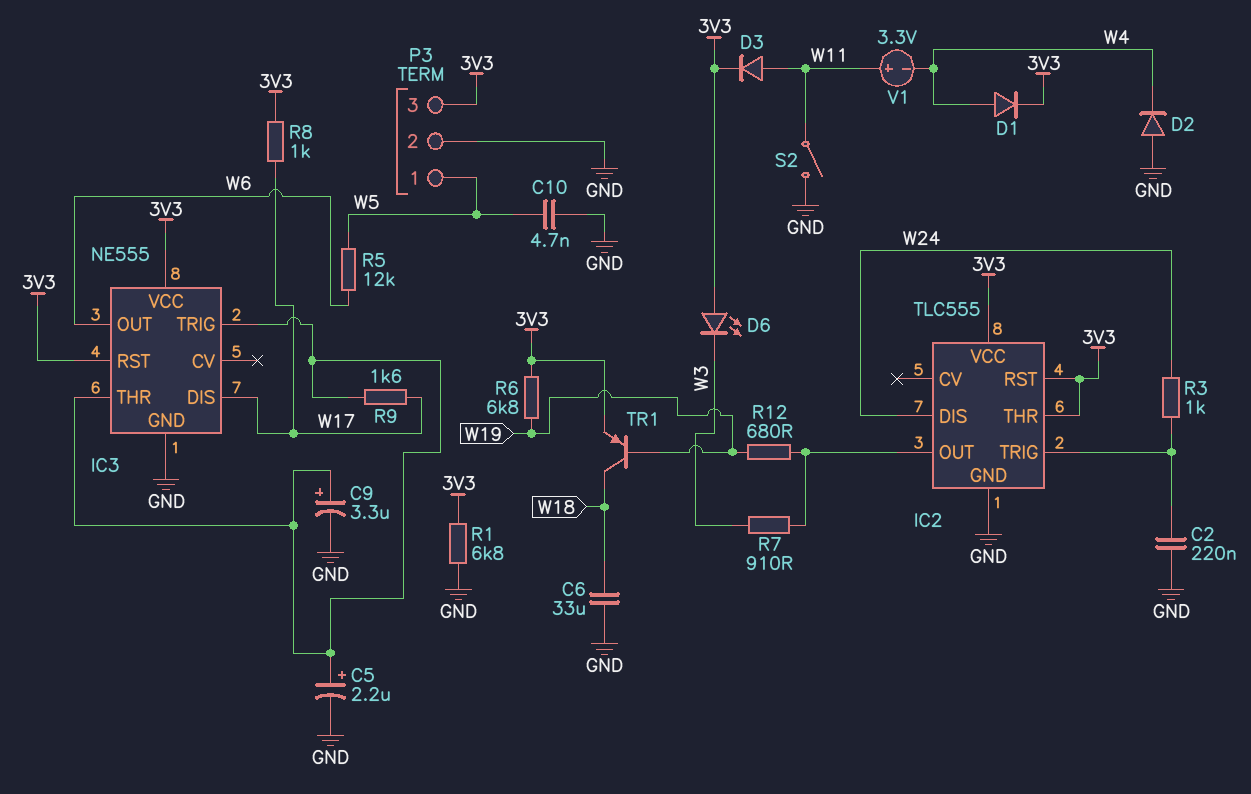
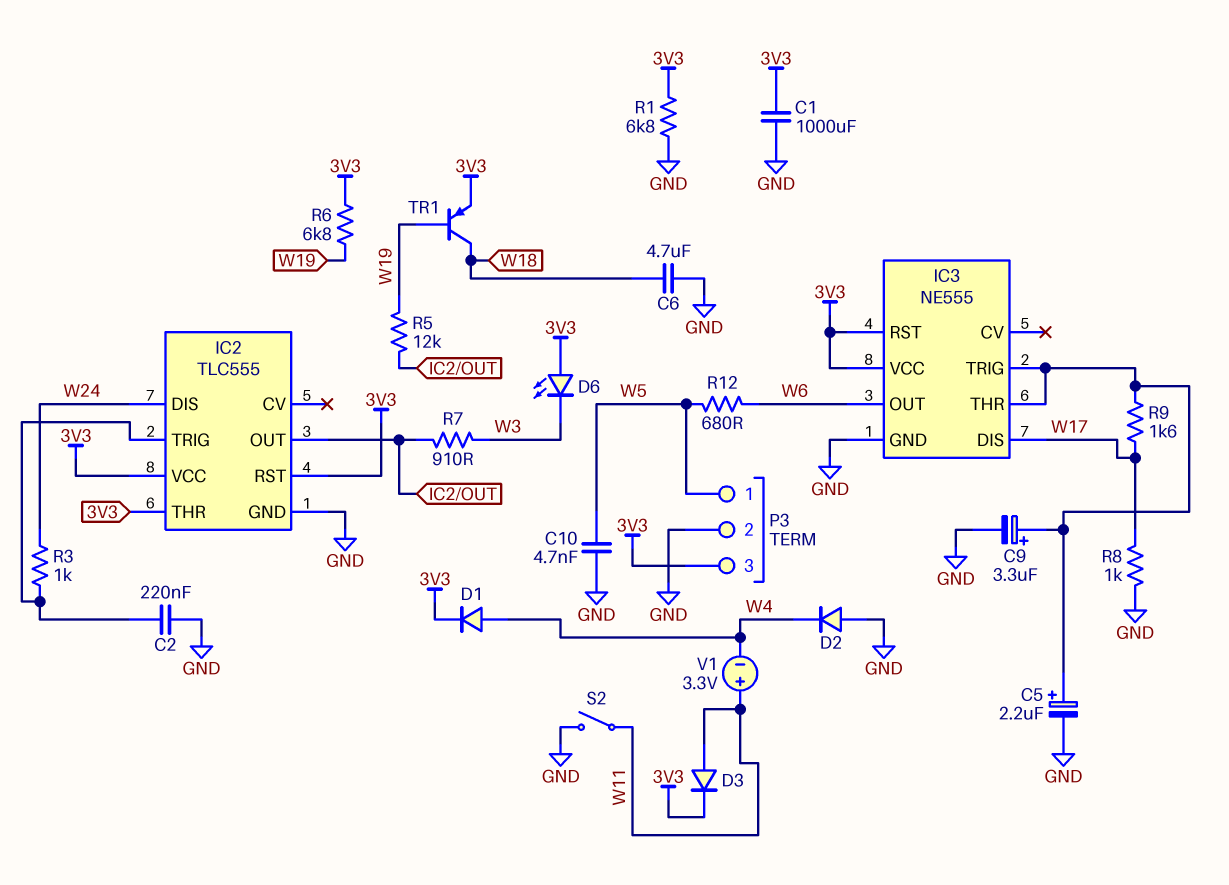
C1: none -> 1000uF (3V3, GND)
C6: 33uF (GND, W18) -> 4.7uF (GND, W18)
R5: 12k (W5, W6) -> 12k (IC2/OUT, W19)
R8: 1k (3V3, W17) -> 1k (GND, W17)
R12: 680 (IC2/OUT, W19) -> 680 (W5, W6)

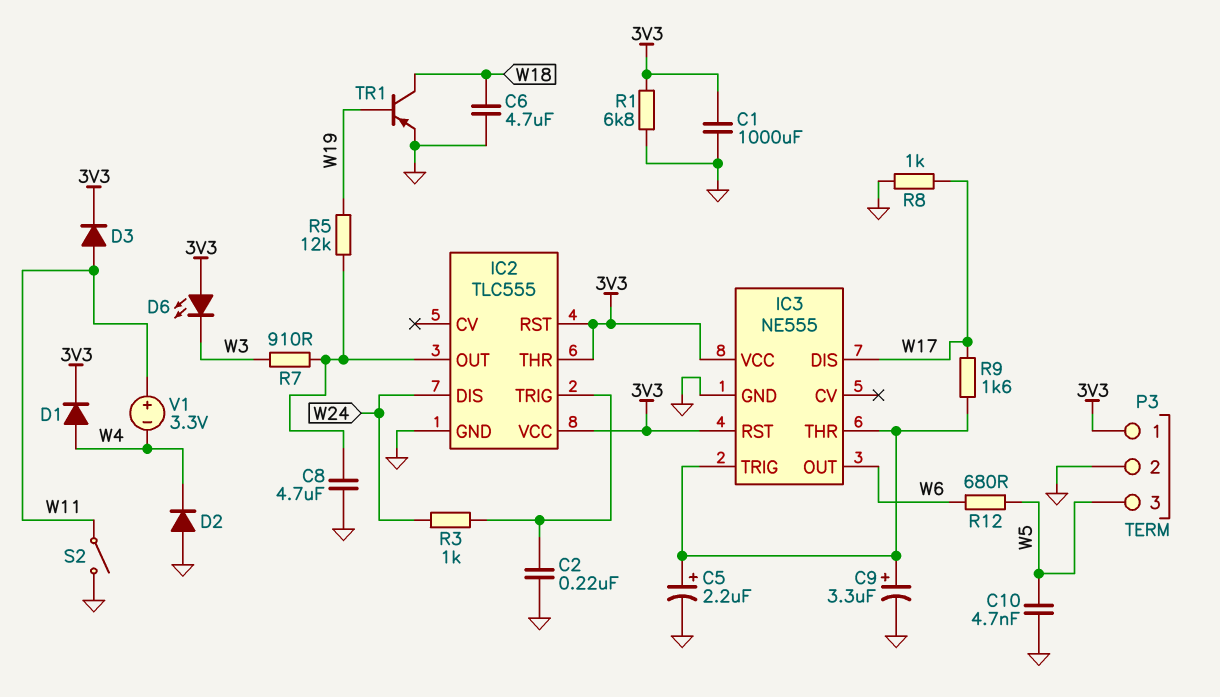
C8: none -> 4.7uF (GND, IC2/OUT)
P3 pin 1: W5 -> 3V3
P3 pin 3: 3V3 -> W5
R6: 6.8k (3V3, W19) -> none
TR1: PNP (B W19, C W18, E 3V3) -> PNP (B W19, C W18, E GND)

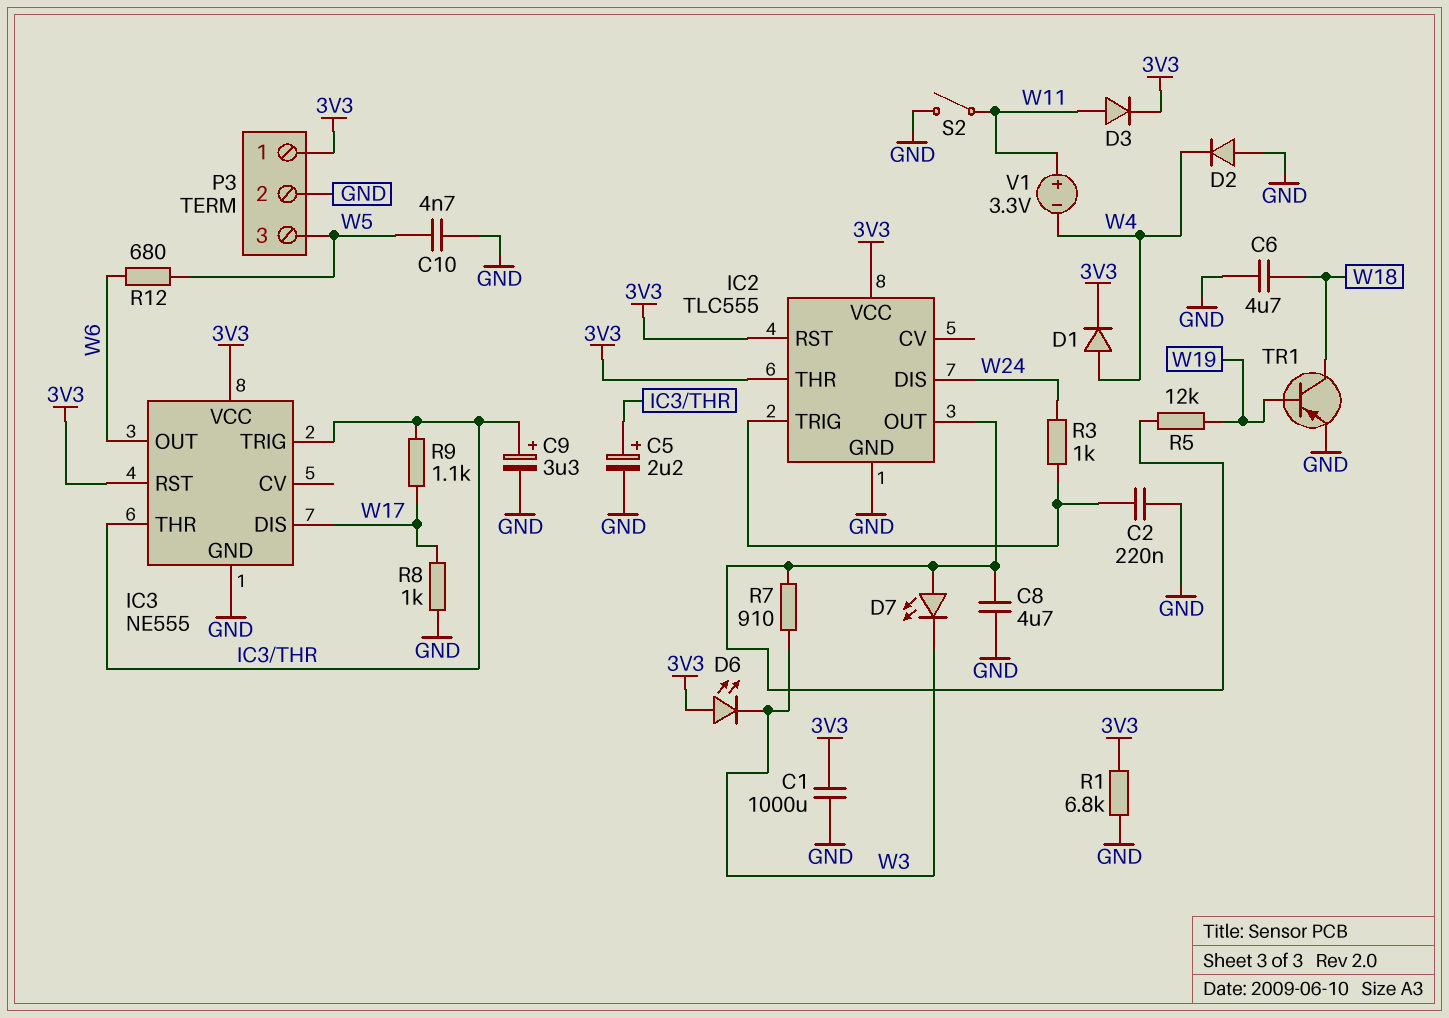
D7: none -> LED (A IC2/OUT, K W3)
R9: 1.6k (IC3/THR, W17) -> 1.1k (IC3/THR, W17)

